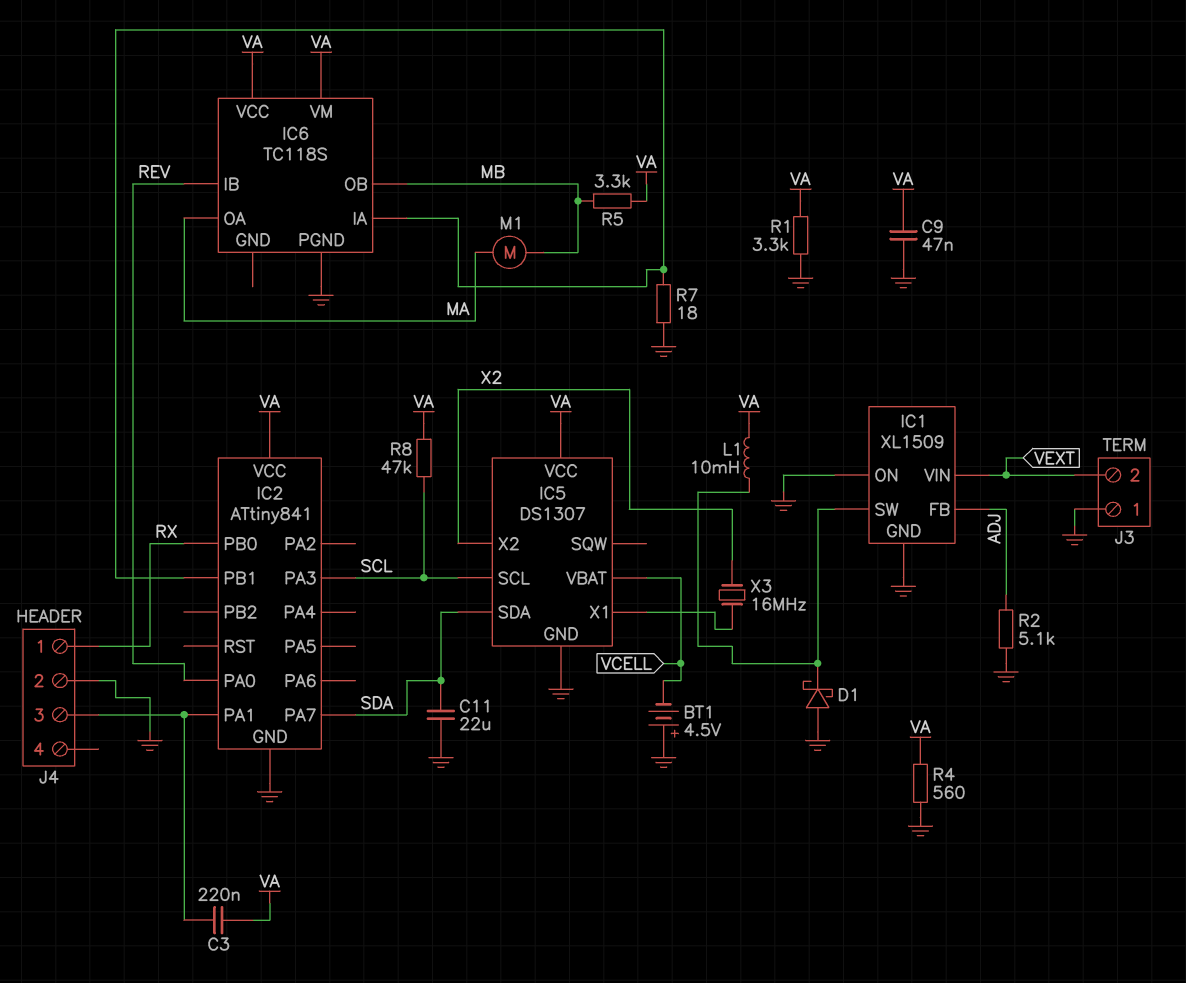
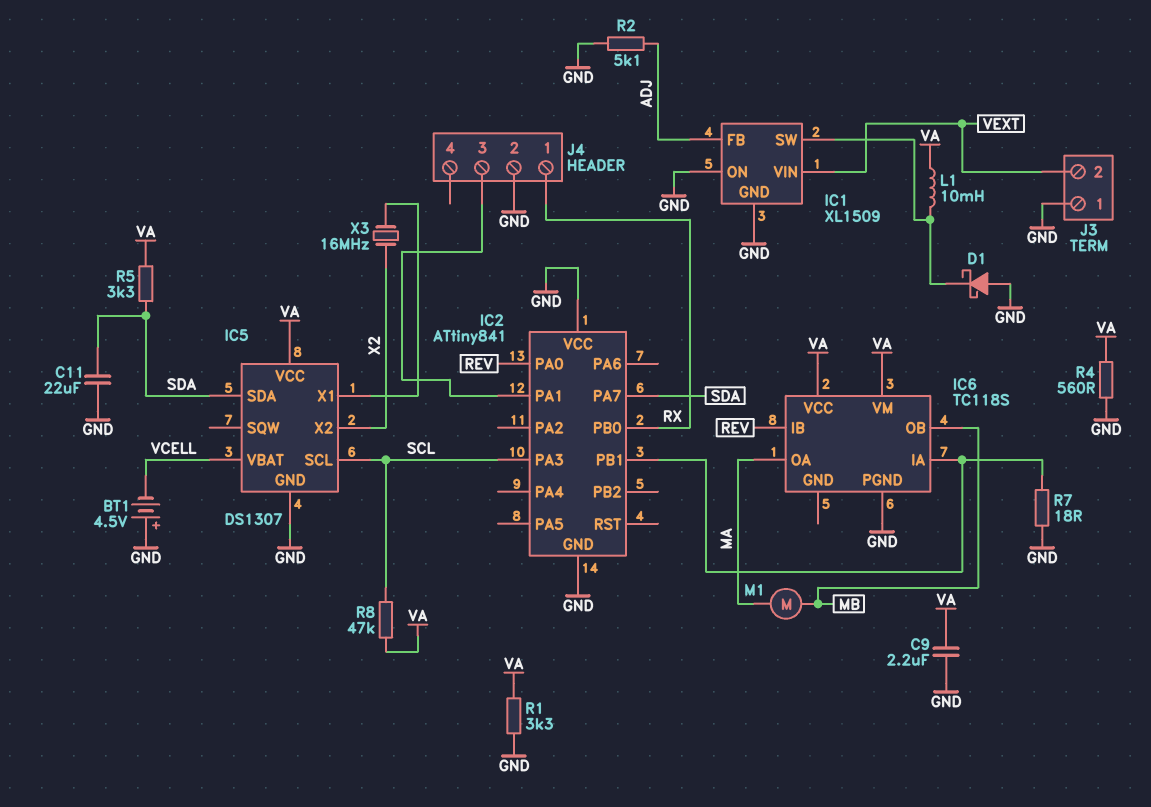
C3: 220nF (IC2/PA1, VA) -> none
C9: 47nF (GND, VA) -> 2.2uF (GND, VA)
IC2 pin VCC: VA -> GND
R5: 3.3k (MB, VA) -> 3.3k (SDA, VA)

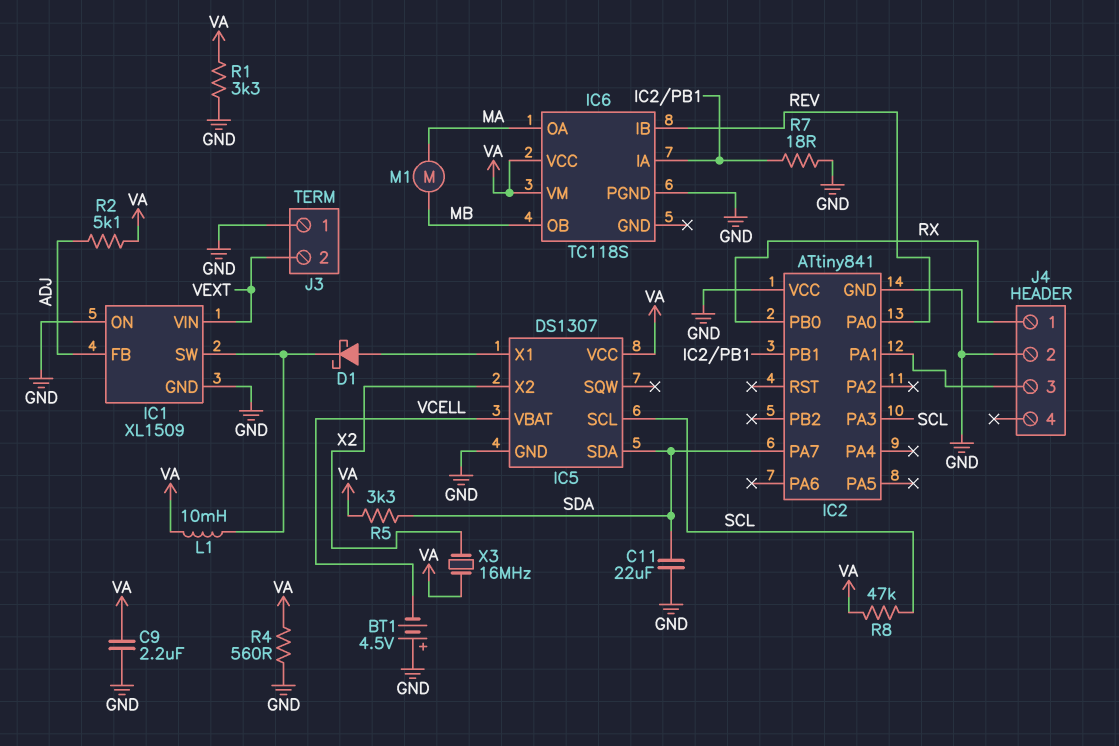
D1: schottky (A GND, K IC1/SW) -> schottky (A IC5/X1, K IC1/SW)
R2: 5.1k (ADJ, GND) -> 5.1k (ADJ, VA)
X3: 16MHz (IC5/X1, X2) -> 16MHz (VA, X2)

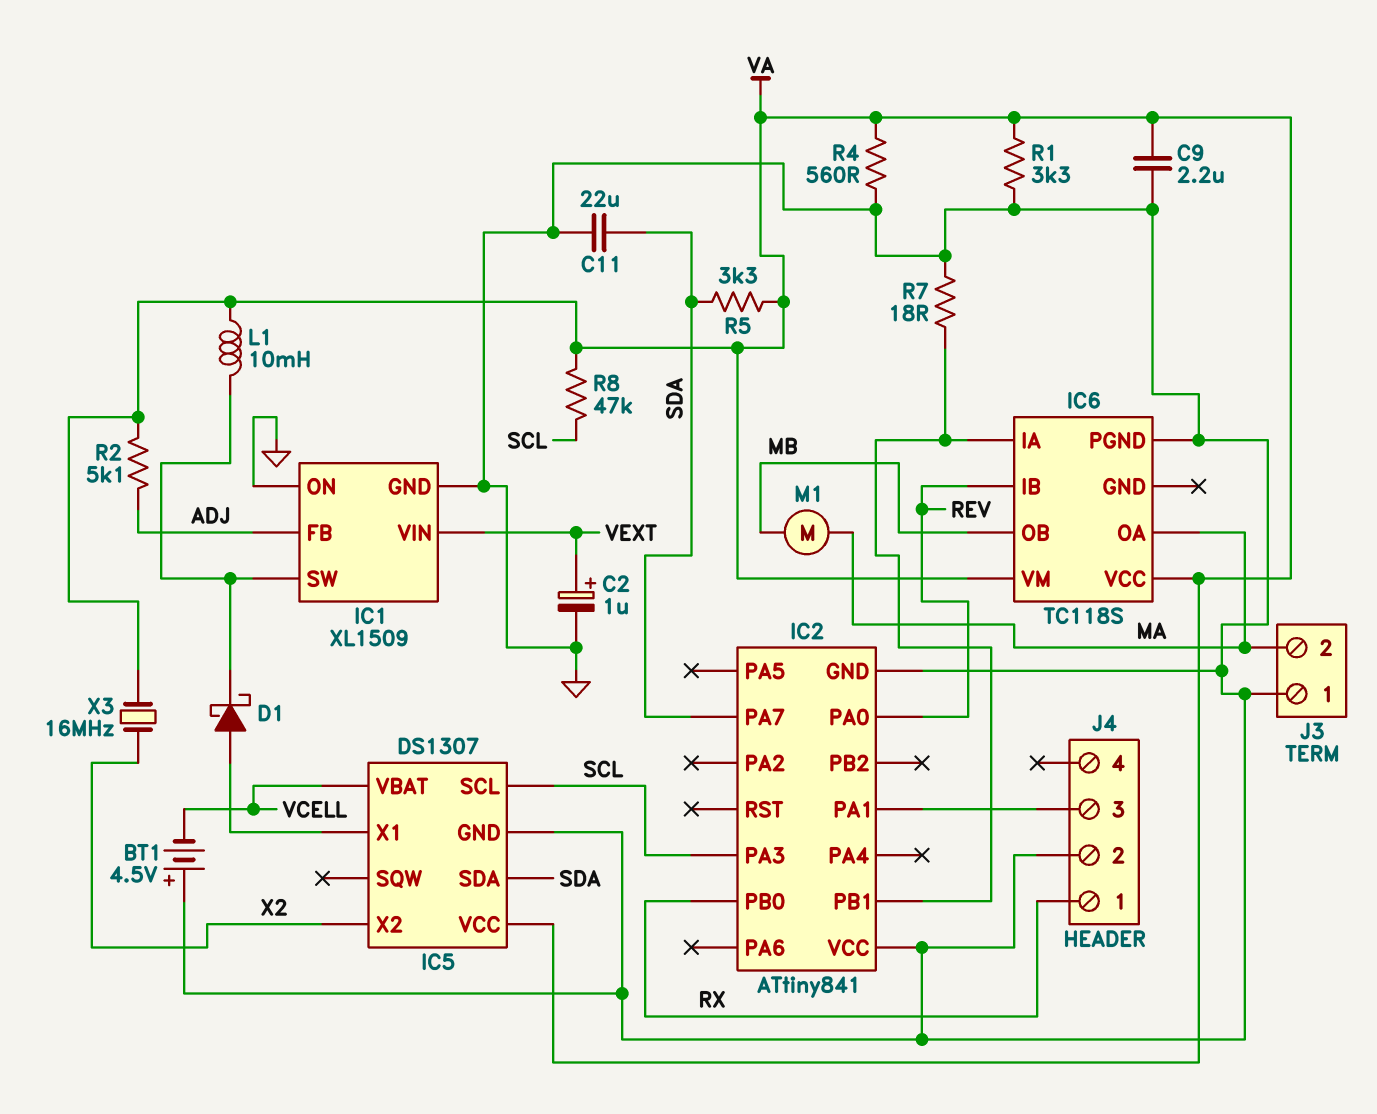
C2: none -> 1uF (plus VEXT, minus GND)
J3 pin 2: VEXT -> MA

